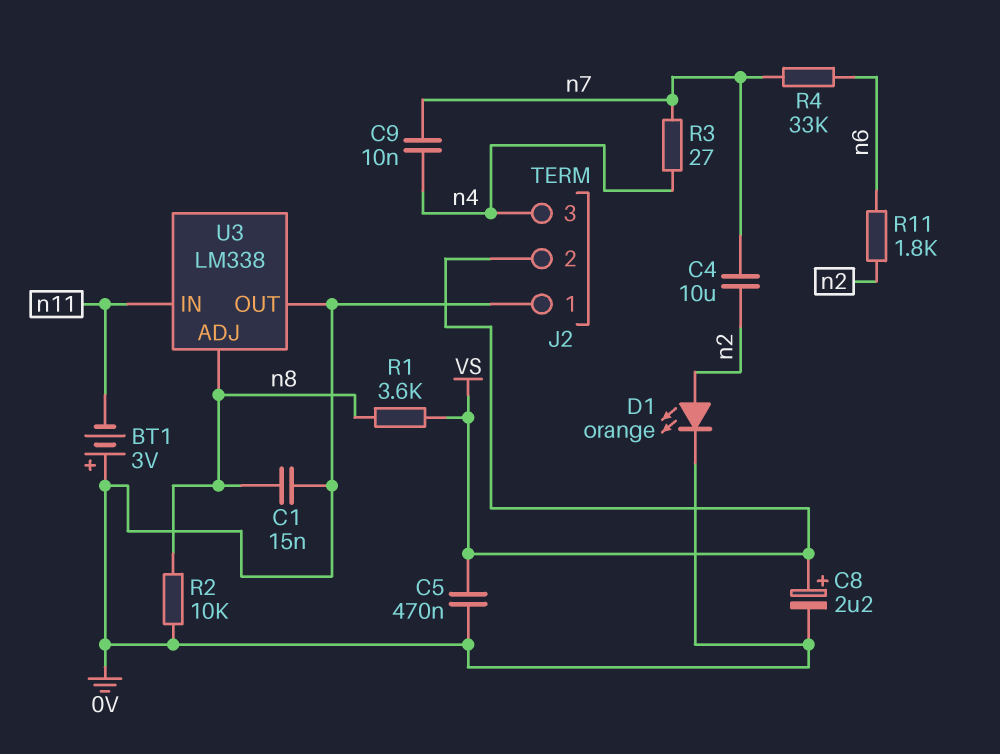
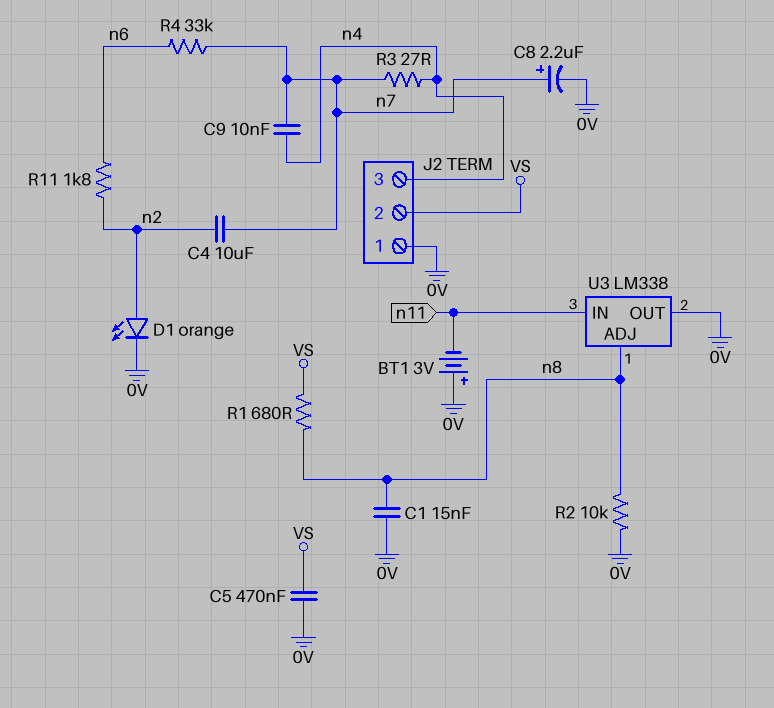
C8: 2.2uF (plus VS, minus 0V) -> 2.2uF (plus n7, minus 0V)
R1: 3.6k (VS, n8) -> 680 (VS, n8)

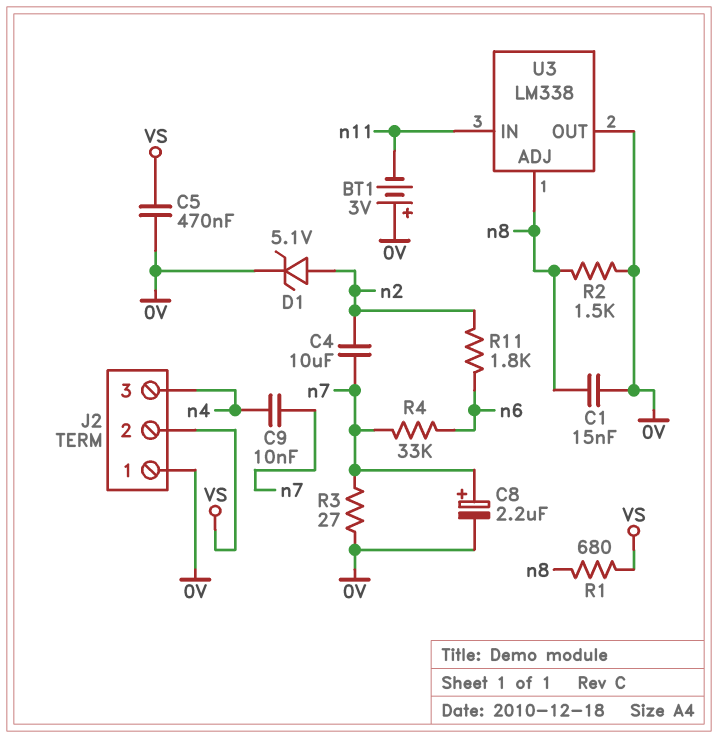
D1: LED orange (A n2, K 0V) -> zener 5.1V (A n2, K 0V)
R2: 10k (0V, n8) -> 1.5k (0V, n8)
R3: 27 (n4, n7) -> 27 (0V, n7)

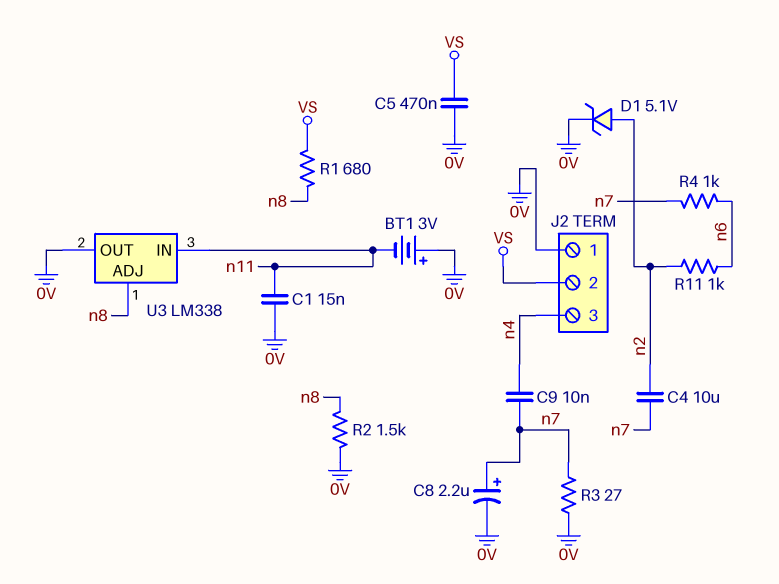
C1: 15nF (0V, n8) -> 15nF (0V, n11)
R4: 33k (n6, n7) -> 1k (n6, n7)
R11: 1.8k (n2, n6) -> 1k (n2, n6)

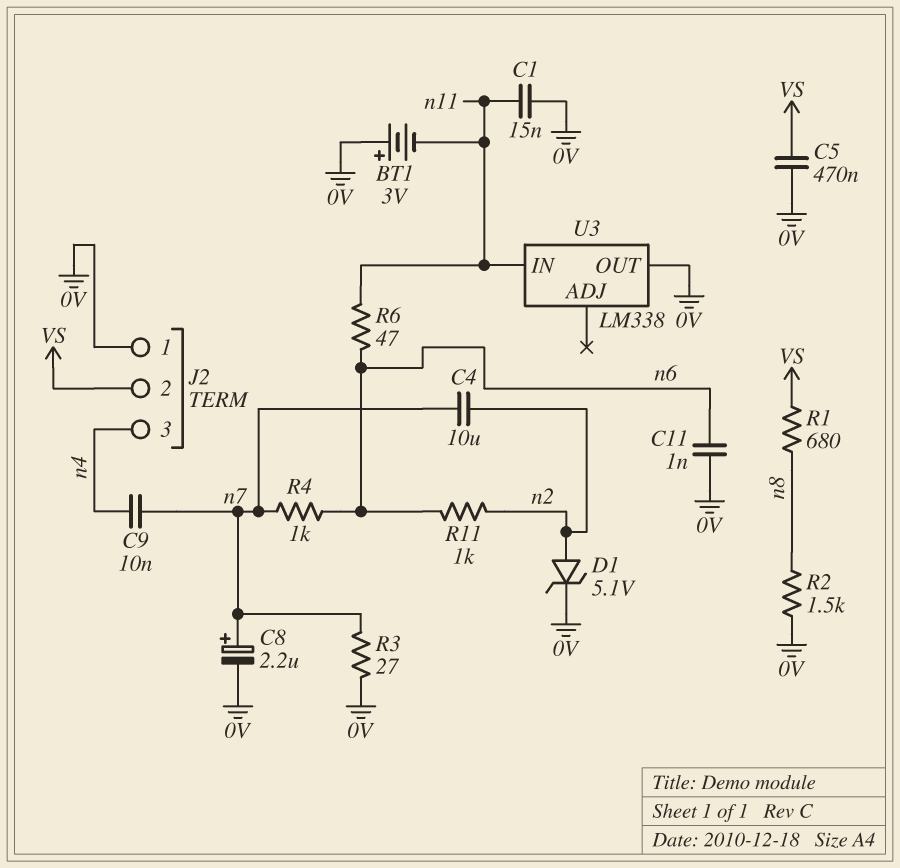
C11: none -> 1nF (0V, n6)
R6: none -> 47 (n6, n11)
U3 pin ADJ: n8 -> none

